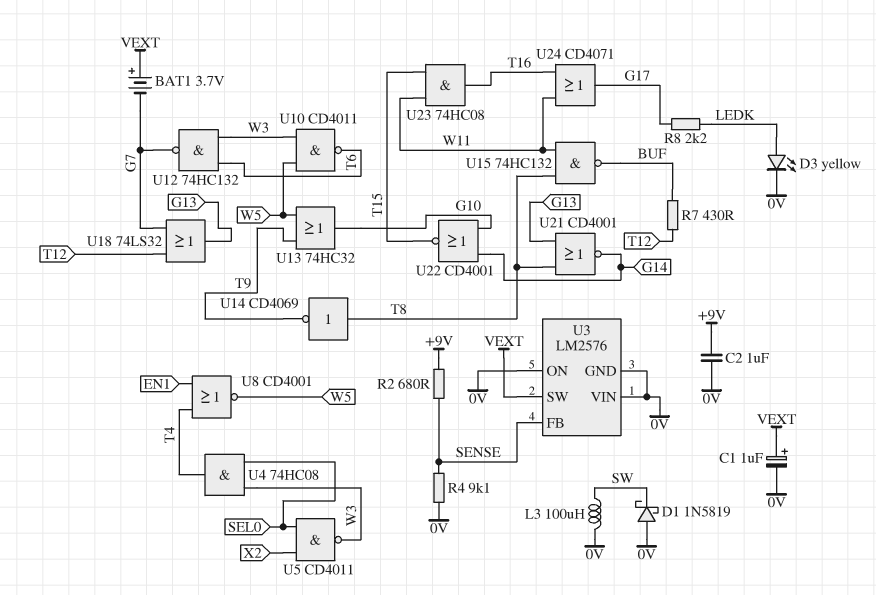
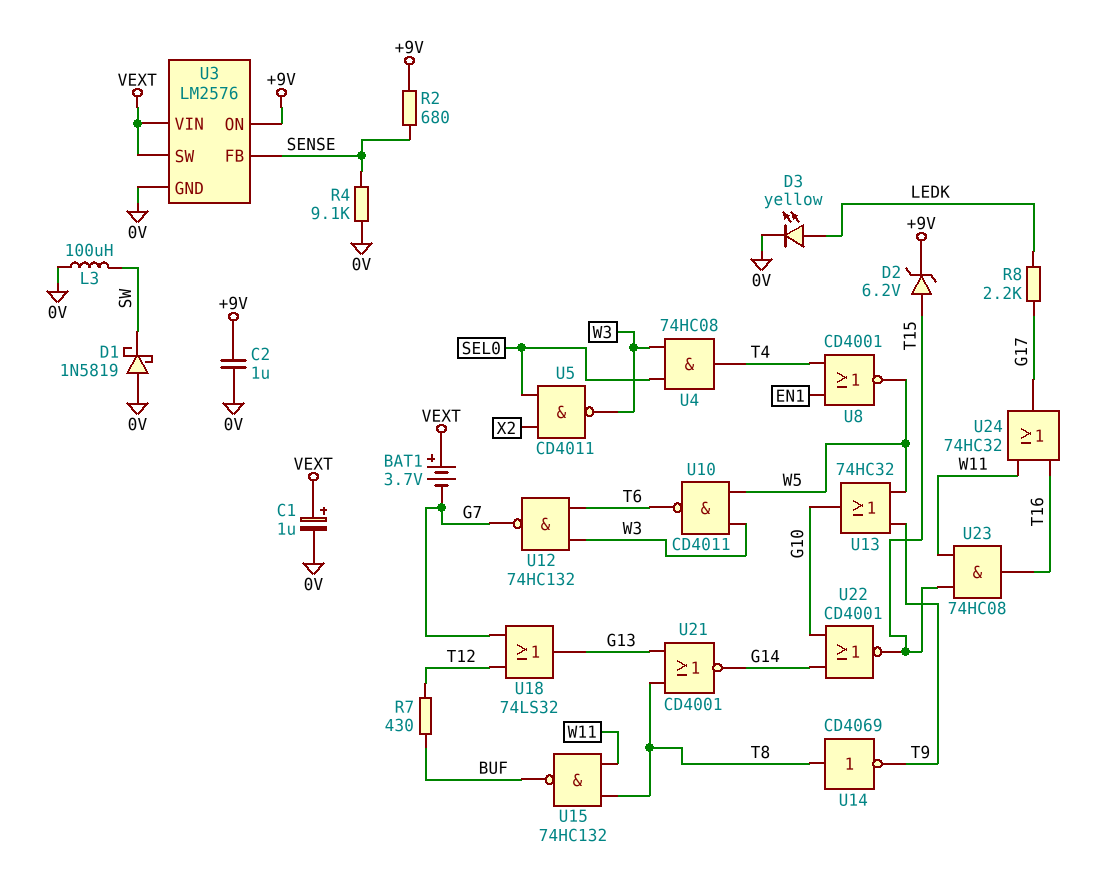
D2: none -> zener 6.2V (A T15, K +9V)
U3 pin ON: 0V -> +9V
U3 pin VIN: 0V -> VEXT
U24: OR CD4071 (in T16, in W11, out G17) -> OR 74HC32 (in T16, in W11, out G17)

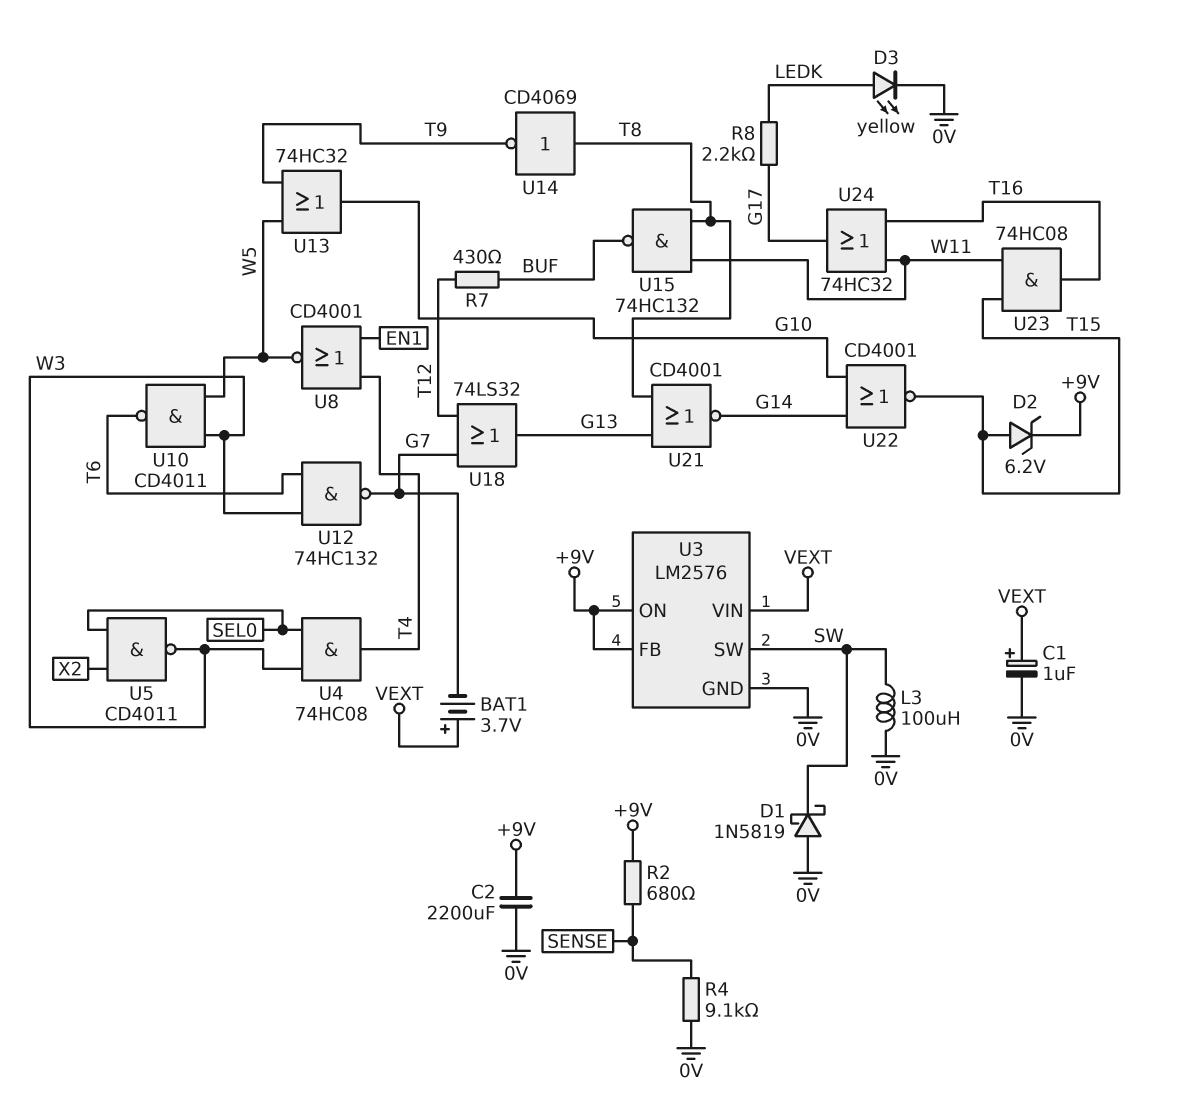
C2: 1uF (+9V, 0V) -> 2200uF (+9V, 0V)
U3 pin FB: SENSE -> +9V
U3 pin SW: VEXT -> SW

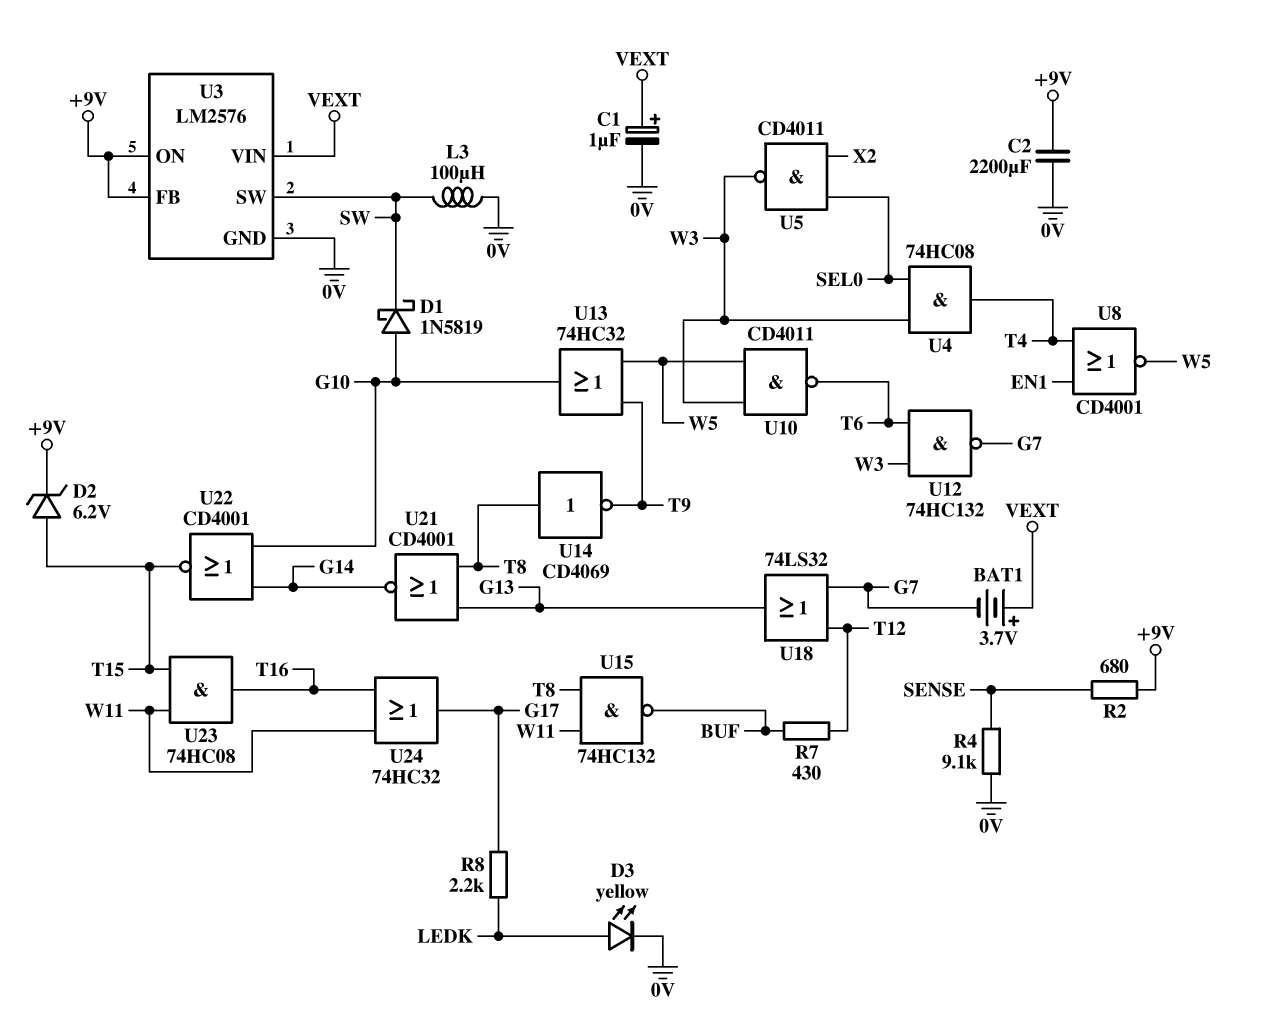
D1: schottky 1N5819 (A 0V, K SW) -> schottky 1N5819 (A G10, K SW)

